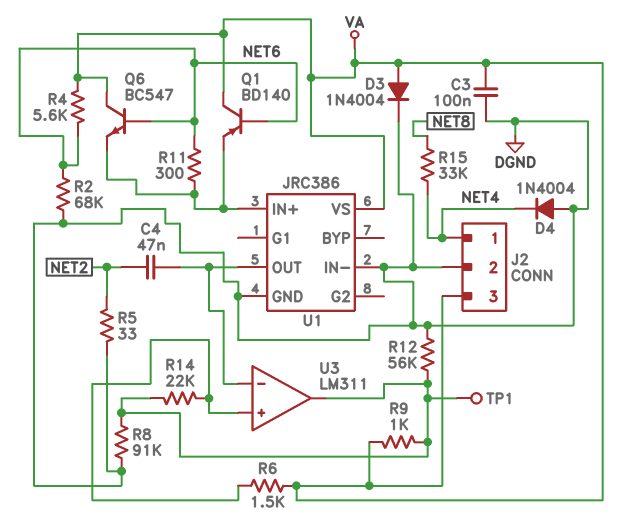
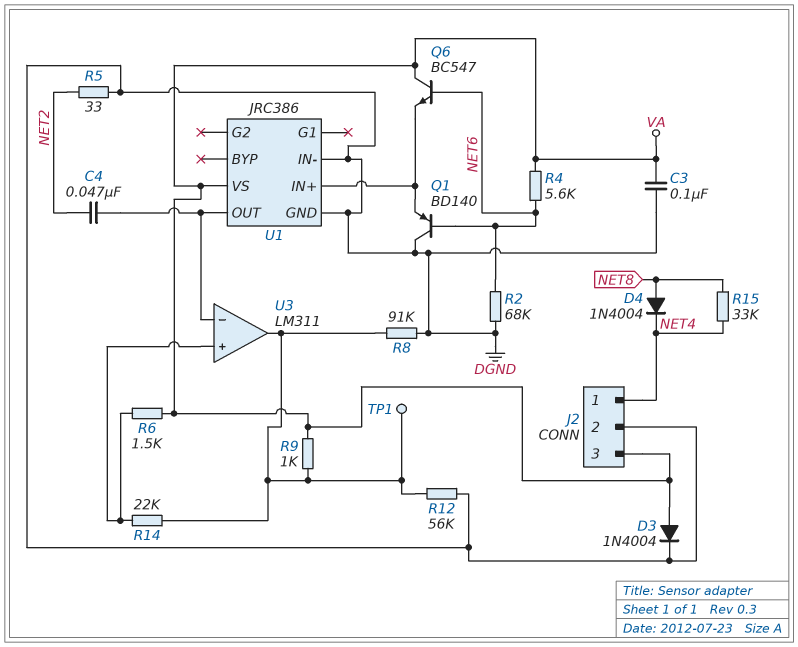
D4: diode 1N4004 (A DGND, K NET4) -> diode 1N4004 (A NET8, K NET4)
Q1: PNP BD140 (B NET6, C VA, E U1/IN+) -> PNP BD140 (B NET6, C DGND, E U1/IN+)
R11: 300 (NET6, U1/IN+) -> none

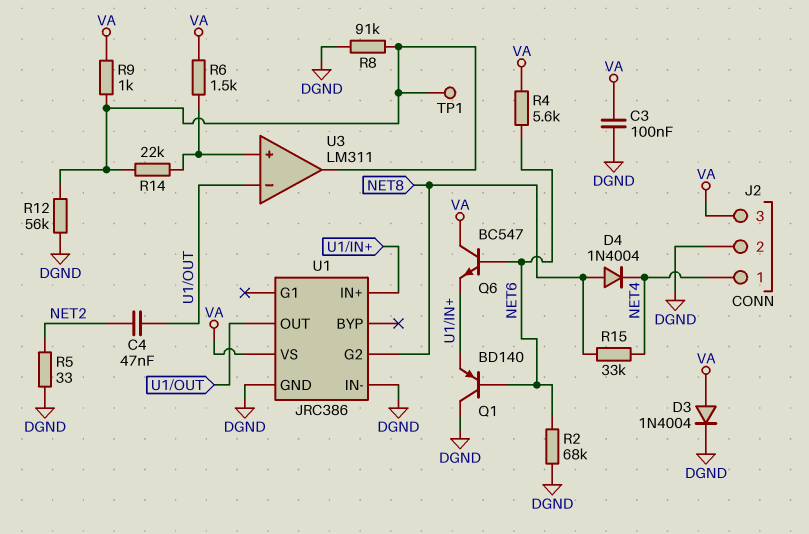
U1 pin G2: none -> NET8

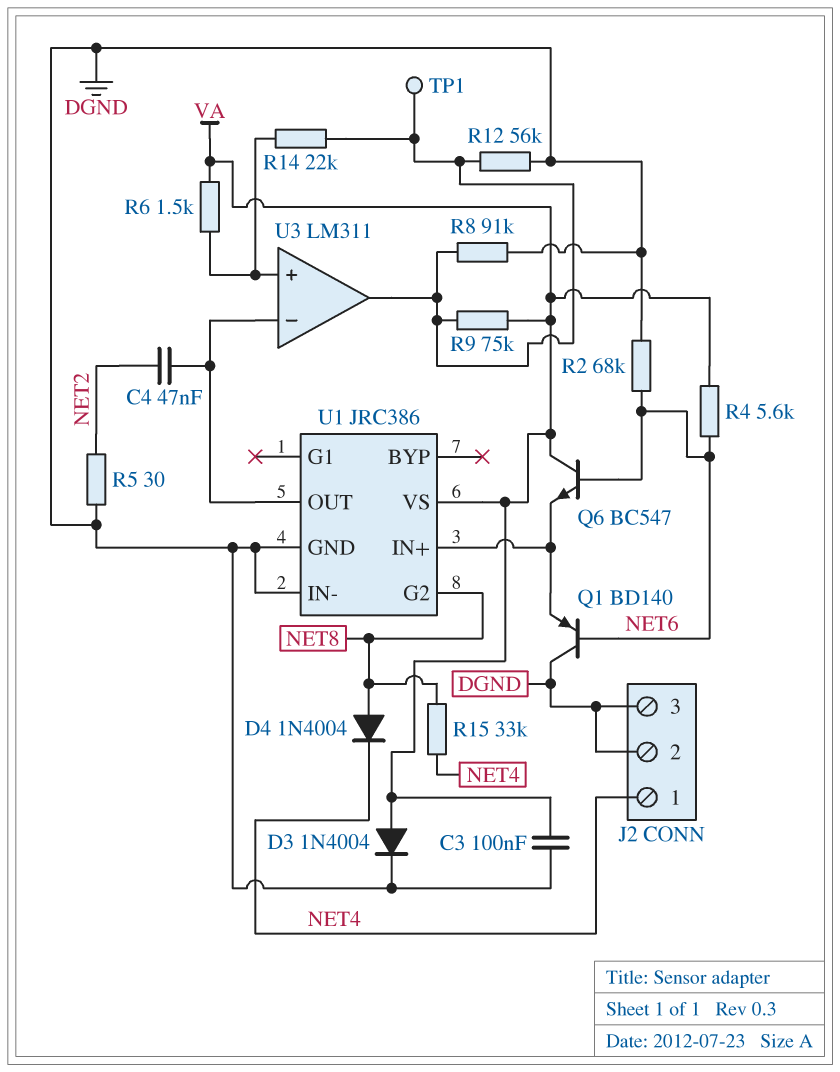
J2 pin 3: VA -> DGND
R5: 33 (DGND, NET2) -> 30 (DGND, NET2)
R9: 1k (U3/out, VA) -> 75k (U3/out, VA)

